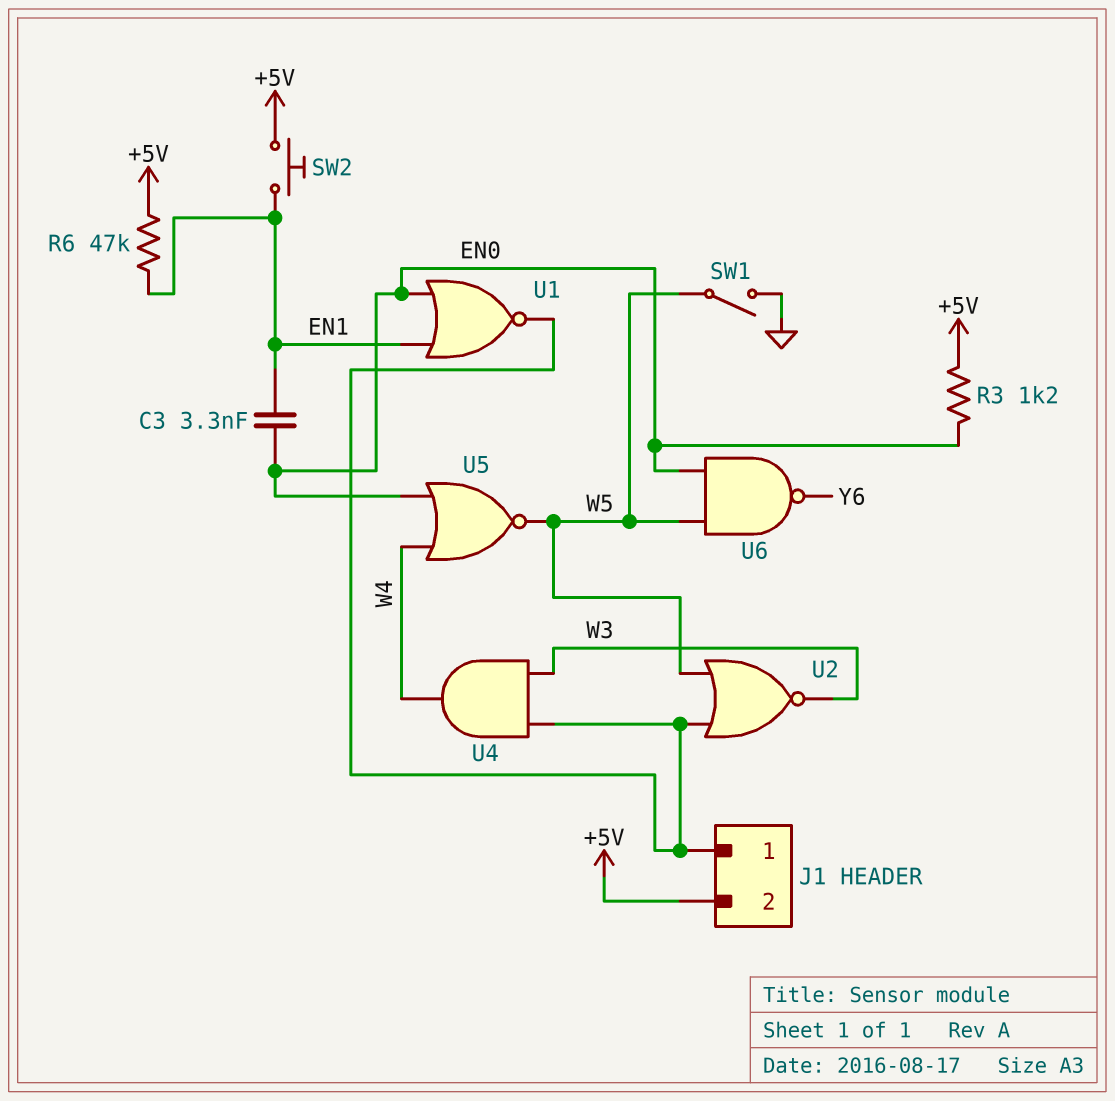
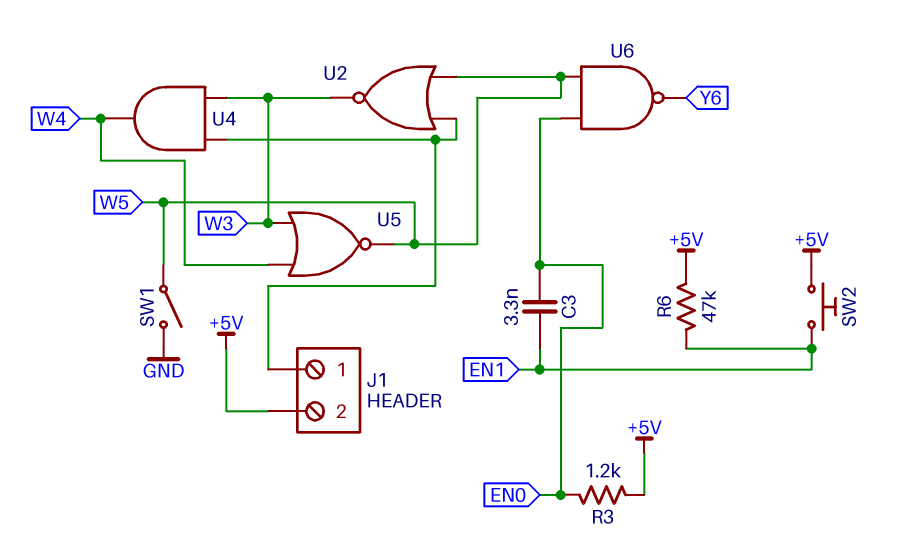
U1: NOR (in EN0, in EN1, out J1/1) -> none
U5: NOR (in EN0, in W4, out W5) -> NOR (in W3, in W4, out W5)

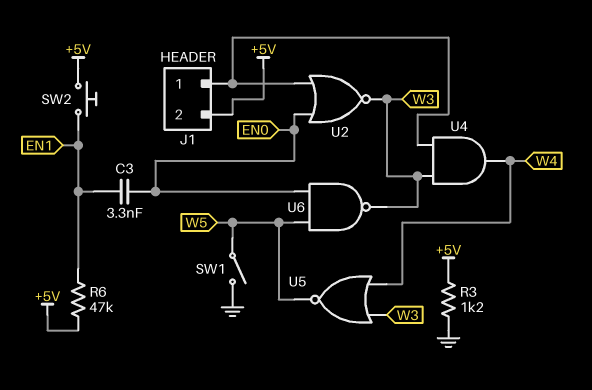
R3: 1.2k (+5V, EN0) -> 1.2k (+5V, GND)
U2: NOR (in J1/1, in W5, out W3) -> NOR (in EN0, in J1/1, out W3)
U6: NAND (in EN0, in W5, out Y6) -> NAND (in EN0, in W5, out W3)

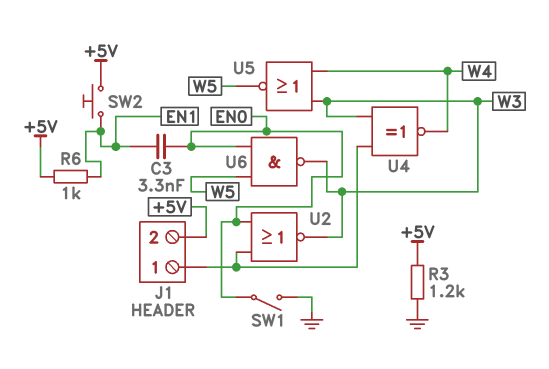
R6: 47k (+5V, EN1) -> 1k (+5V, EN1)
SW1: switch (GND, W5) -> switch (EN0, GND)
U4: AND (in J1/1, in W3, out W4) -> XNOR (in J1/1, in W3, out W4)

